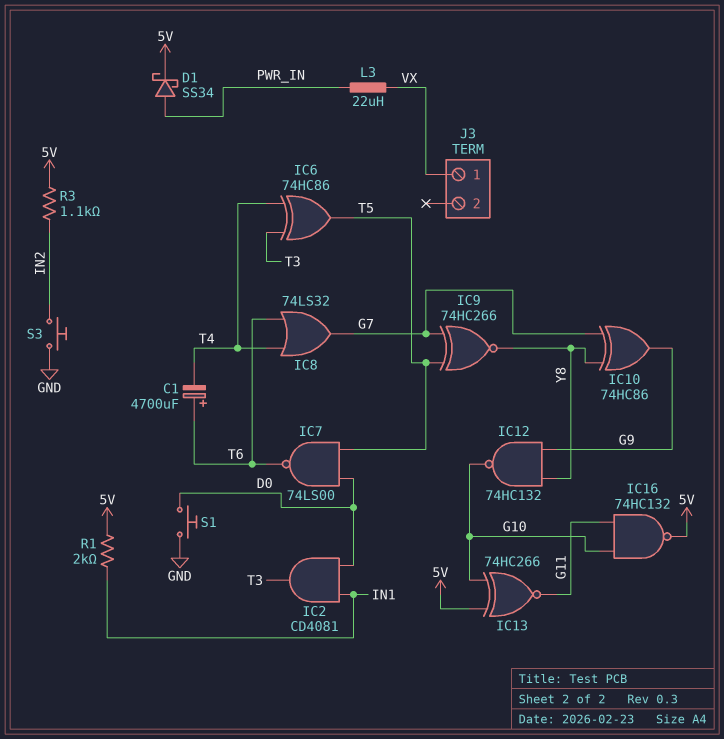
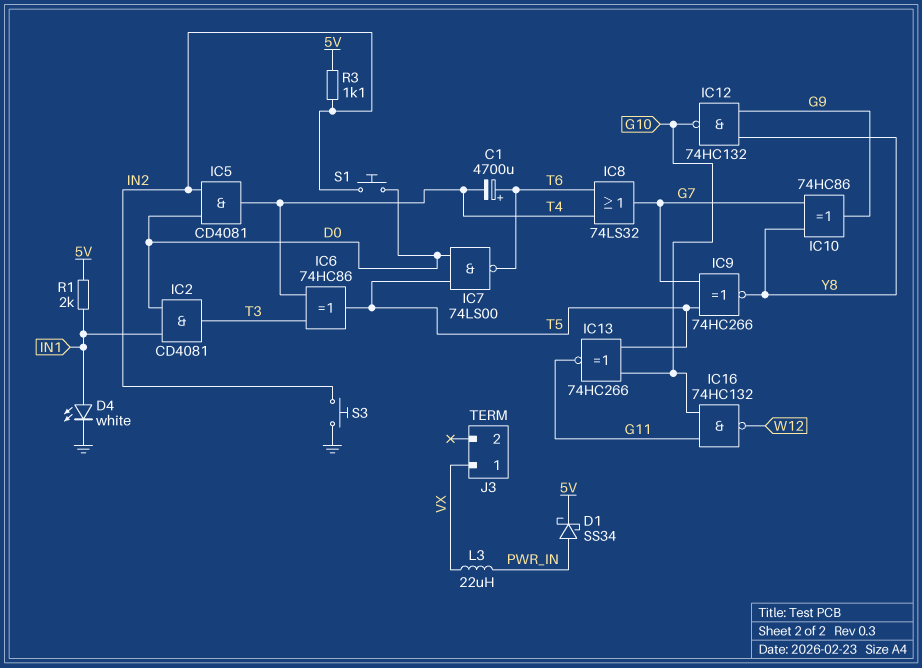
D4: none -> LED white (A IN1, K GND)
IC5: none -> AND CD4081 (in D0, in IN2, out T4)
IC13: XNOR 74HC266 (in 5V, in G10, out G11) -> XNOR 74HC266 (in G10, in T5, out G11)
IC16: NAND 74HC132 (in G10, in G11, out 5V) -> NAND 74HC132 (in G10, in G11, out W12)
S1: button (D0, GND) -> button (D0, IN2)

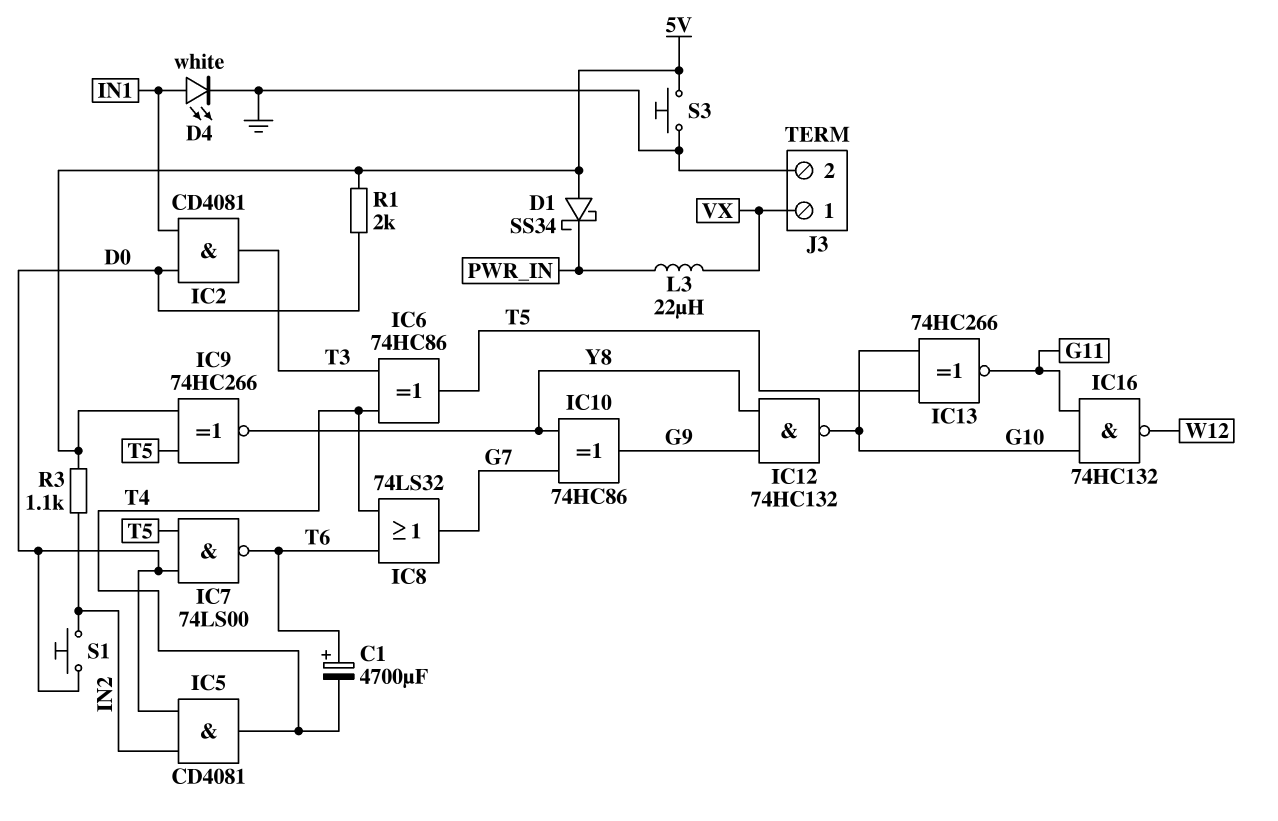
D1: schottky SS34 (A PWR_IN, K 5V) -> schottky SS34 (A 5V, K PWR_IN)
IC9: XNOR 74HC266 (in G7, in T5, out Y8) -> XNOR 74HC266 (in 5V, in T5, out Y8)
J3 pin 2: none -> GND
R1: 2k (5V, IN1) -> 2k (5V, D0)
S3: button (GND, IN2) -> button (5V, GND)

